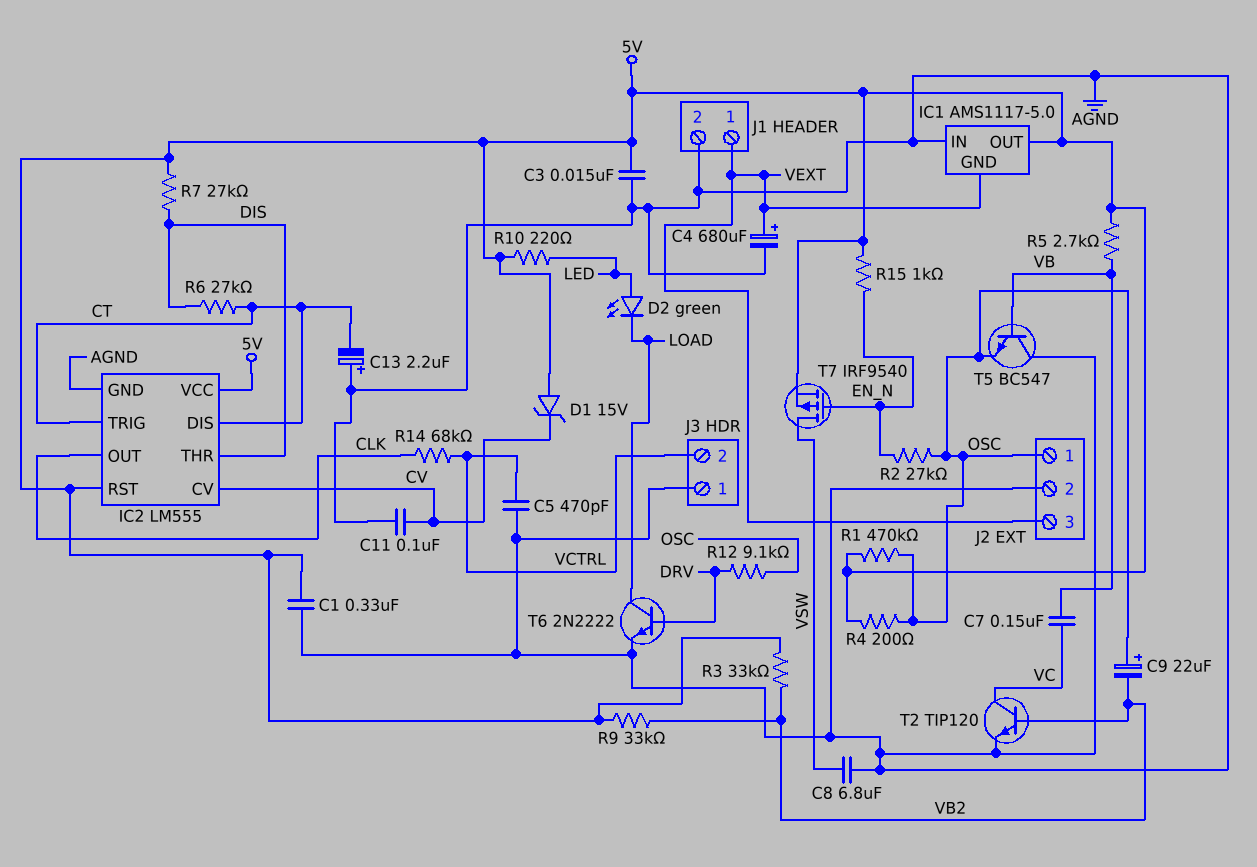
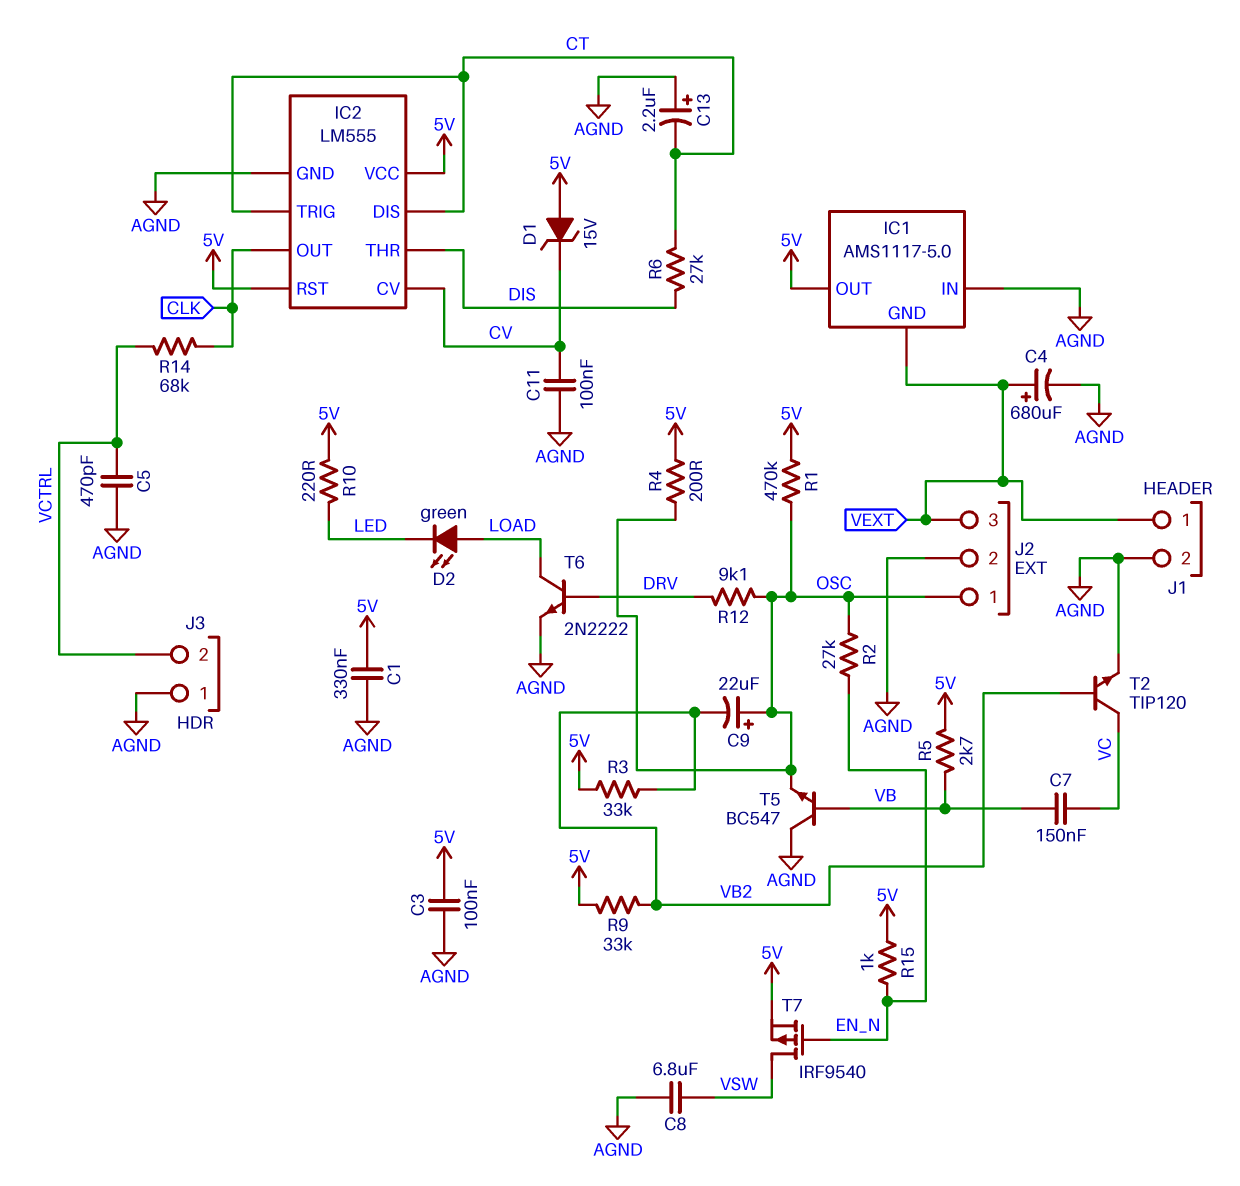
C3: 15nF (5V, AGND) -> 100nF (5V, AGND)
D2: LED green (A LED, K LOAD) -> LED green (A LOAD, K LED)
R7: 27k (5V, DIS) -> none

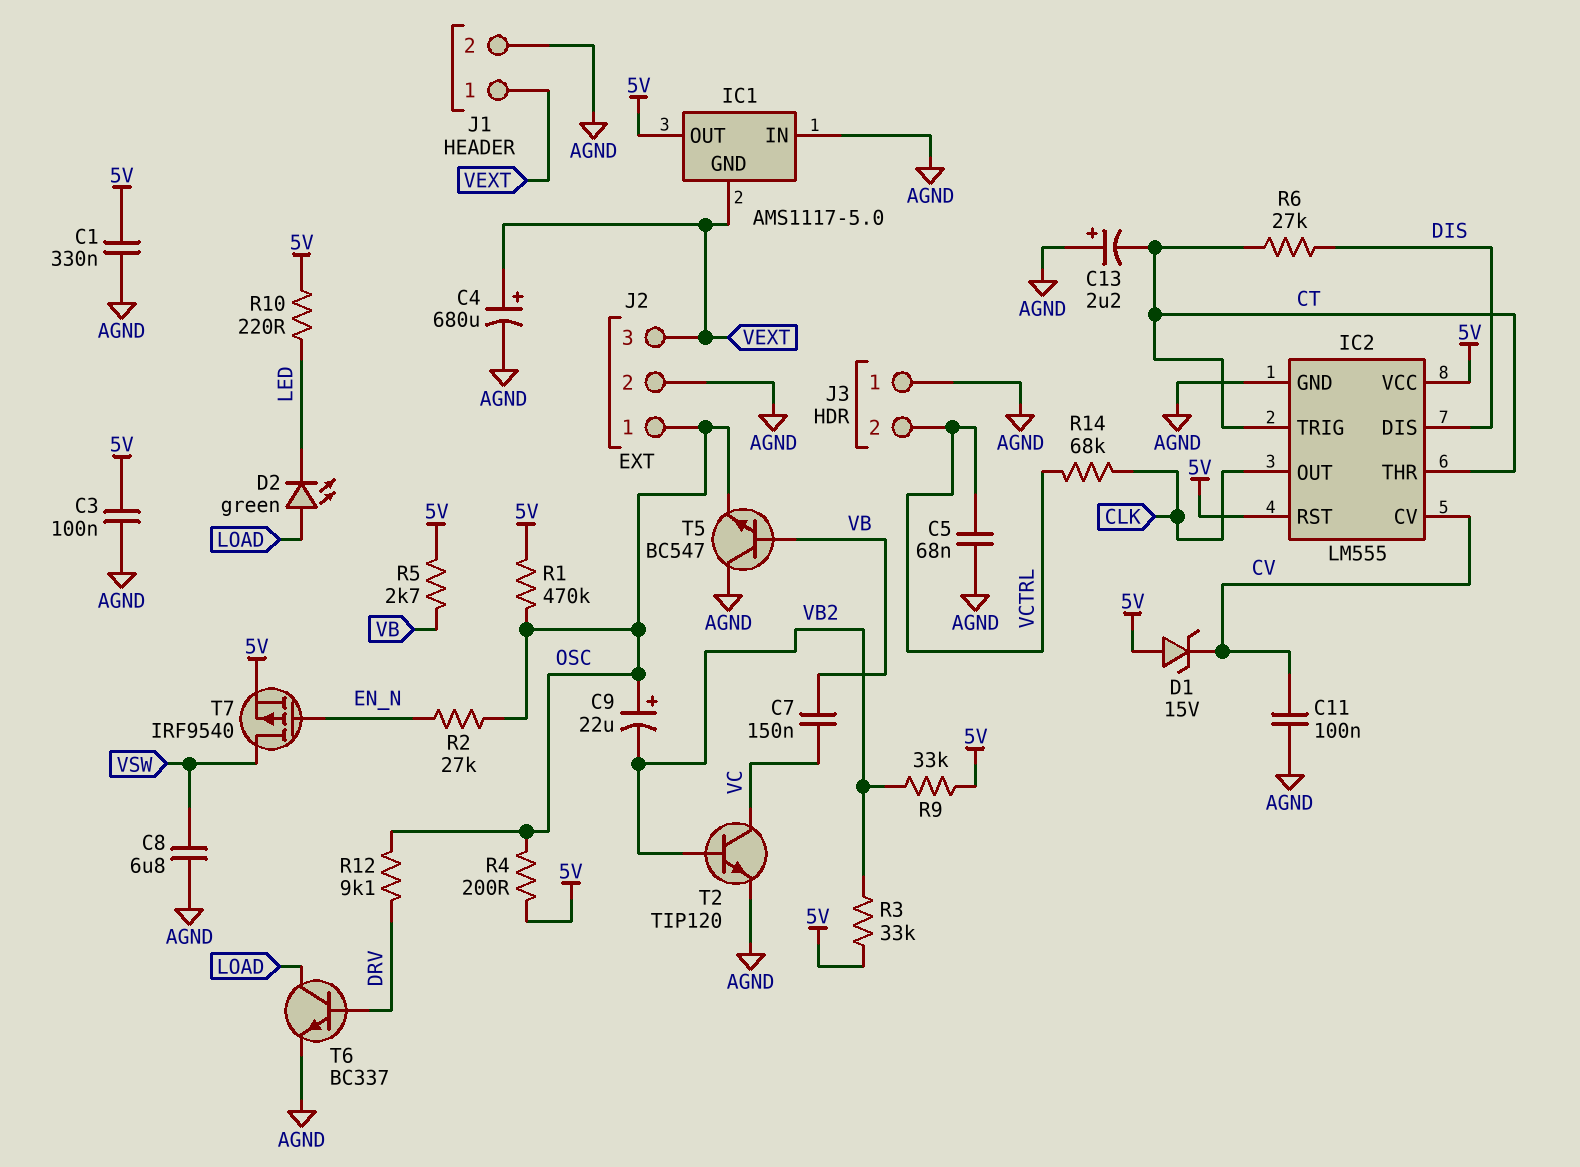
C5: 470pF (AGND, VCTRL) -> 68nF (AGND, VCTRL)
IC2 pin DIS: CT -> DIS
IC2 pin THR: DIS -> CT
R15: 1k (5V, EN_N) -> none
T6: NPN 2N2222 (B DRV, C LOAD, E AGND) -> NPN BC337 (B DRV, C LOAD, E AGND)

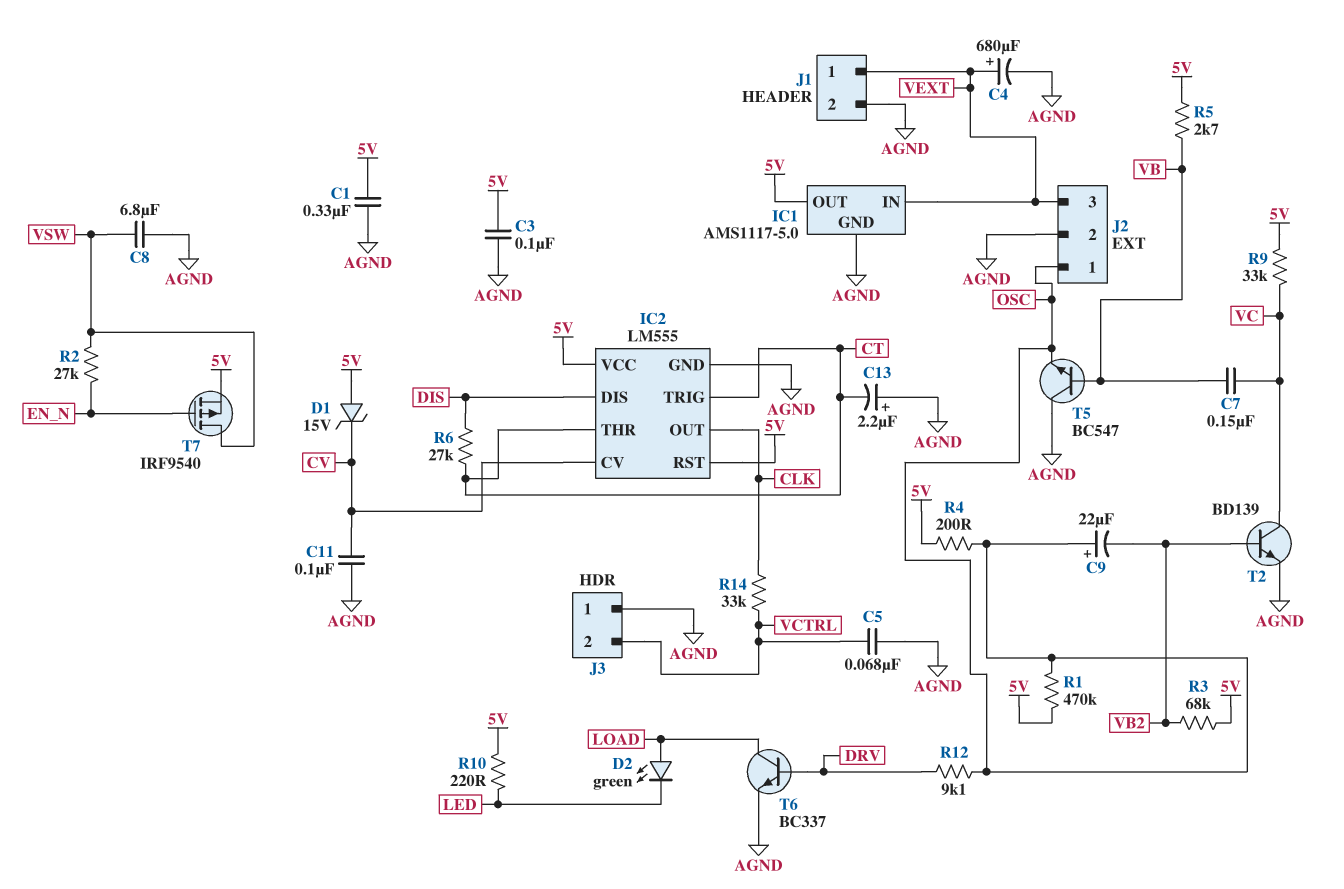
IC1 pin GND: VEXT -> AGND
IC1 pin IN: AGND -> VEXT
R2: 27k (EN_N, OSC) -> 27k (EN_N, VSW)
R3: 33k (5V, VB2) -> 68k (5V, VB2)
R9: 33k (5V, VB2) -> 33k (5V, VC)
R14: 68k (CLK, VCTRL) -> 33k (CLK, VCTRL)
T2: NPN TIP120 (B VB2, C VC, E AGND) -> NPN BD139 (B VB2, C VC, E AGND)

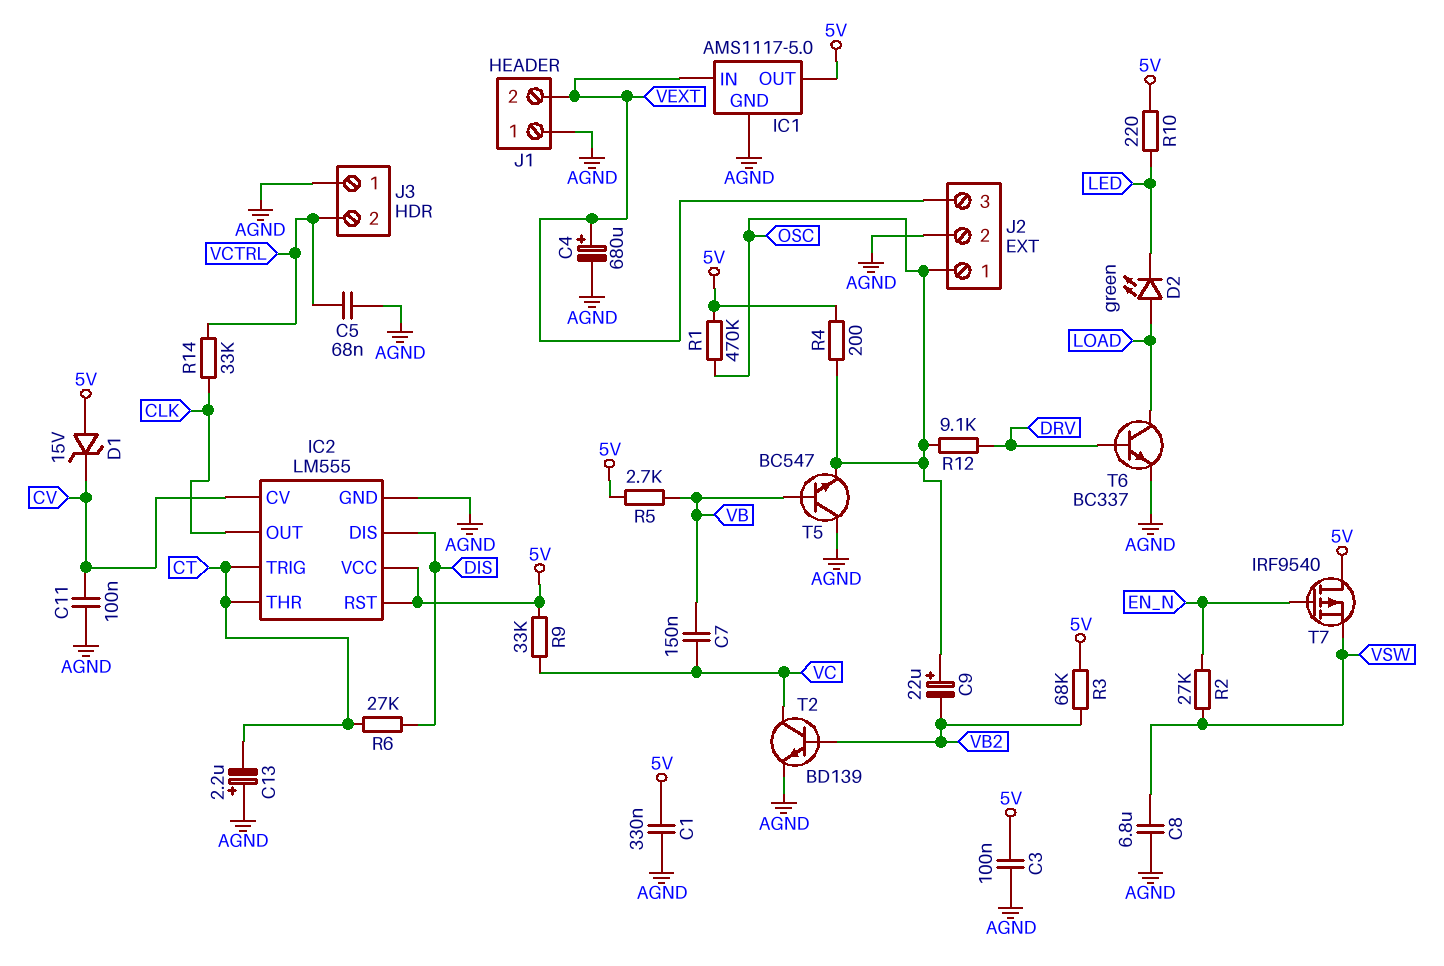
J1 pin 1: VEXT -> AGND
J1 pin 2: AGND -> VEXT
T7: PMOS IRF9540 (G EN_N, D VSW, S 5V) -> PMOS IRF9540 (G EN_N, D 5V, S VSW)

